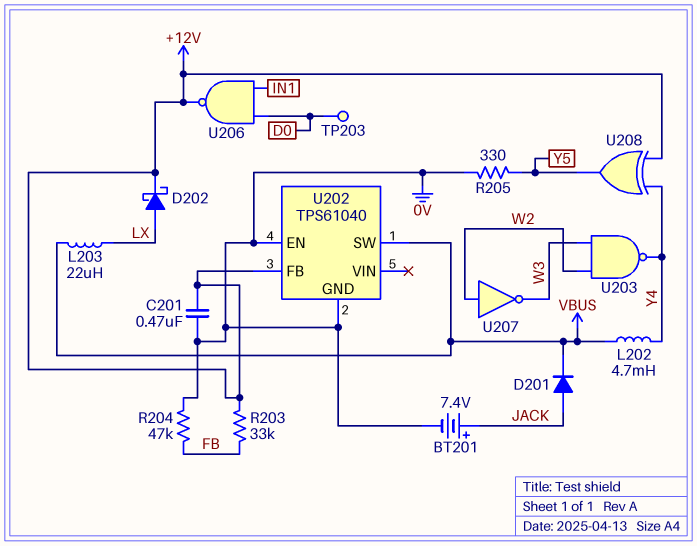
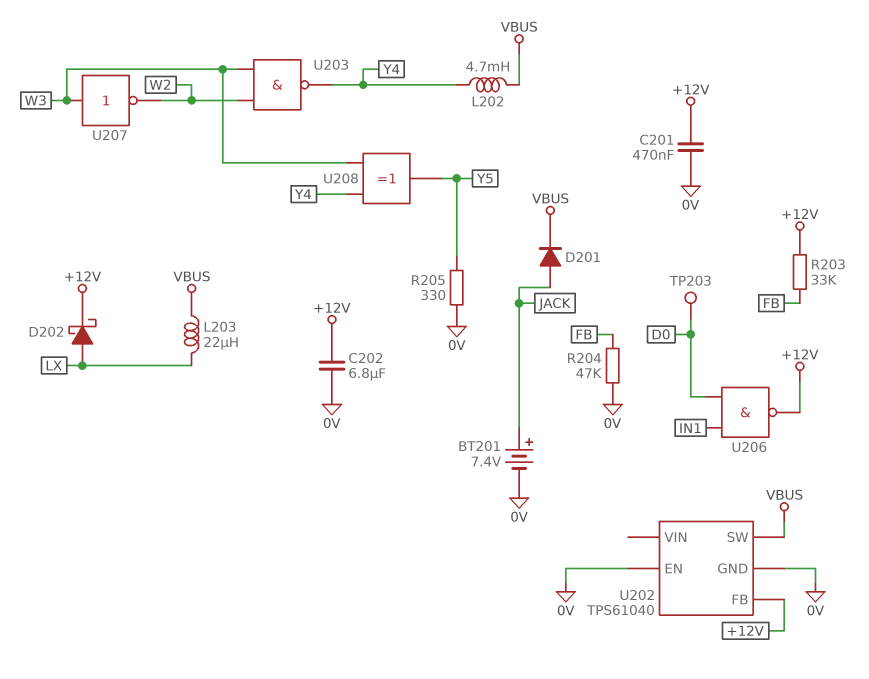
C202: none -> 6.8uF (+12V, 0V)
U207: NOT (in W2, out W3) -> NOT (in W3, out W2)
U208: XOR (in +12V, in Y4, out Y5) -> XOR (in W3, in Y4, out Y5)

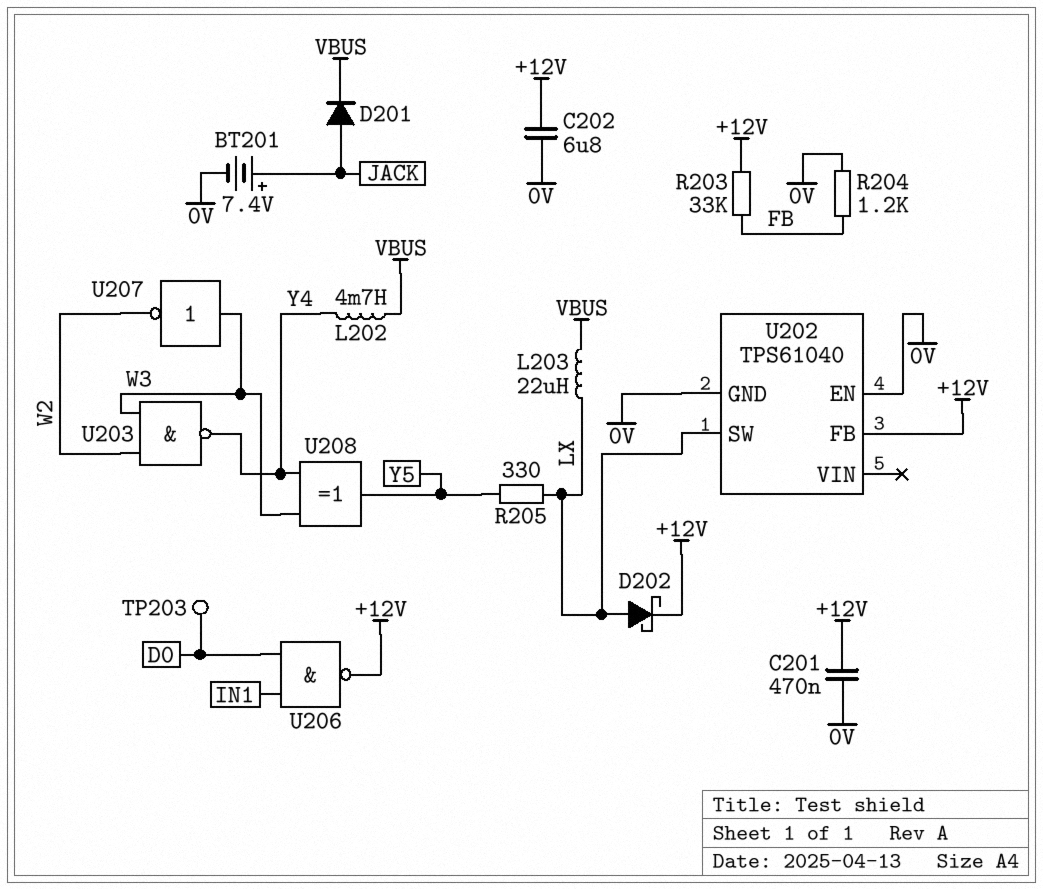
R204: 47k (0V, FB) -> 1.2k (0V, FB)
R205: 330 (0V, Y5) -> 330 (LX, Y5)
U202 pin SW: VBUS -> LX

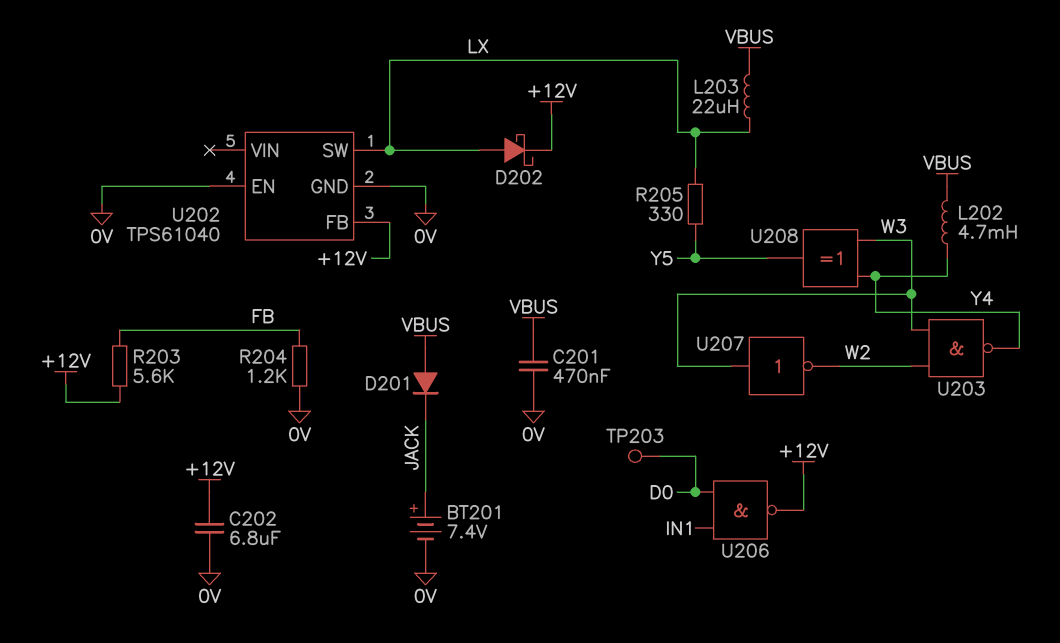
C201: 470nF (+12V, 0V) -> 470nF (0V, VBUS)
D201: diode (A JACK, K VBUS) -> diode (A VBUS, K JACK)
R203: 33k (+12V, FB) -> 5.6k (+12V, FB)

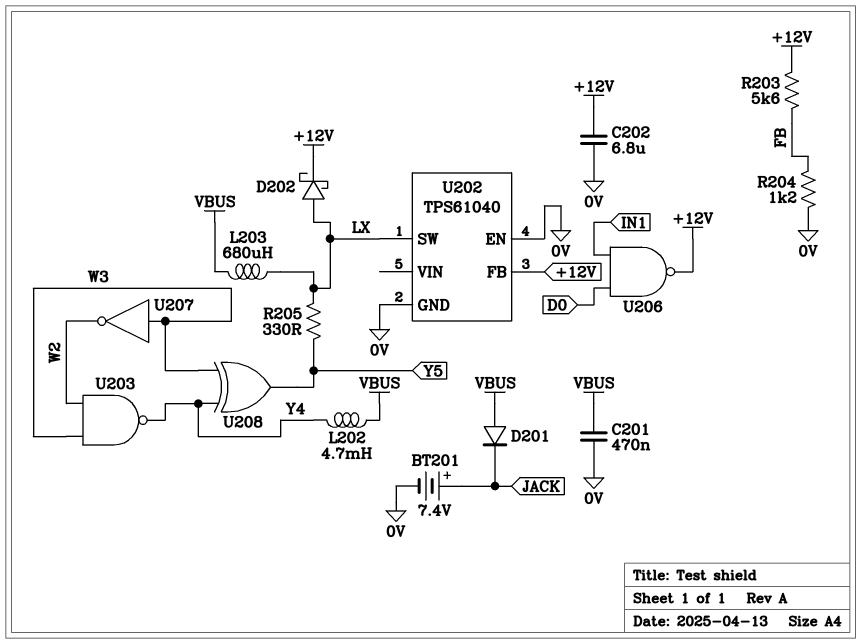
L203: 22uH (LX, VBUS) -> 680uH (LX, VBUS)
TP203: test point (D0) -> none

